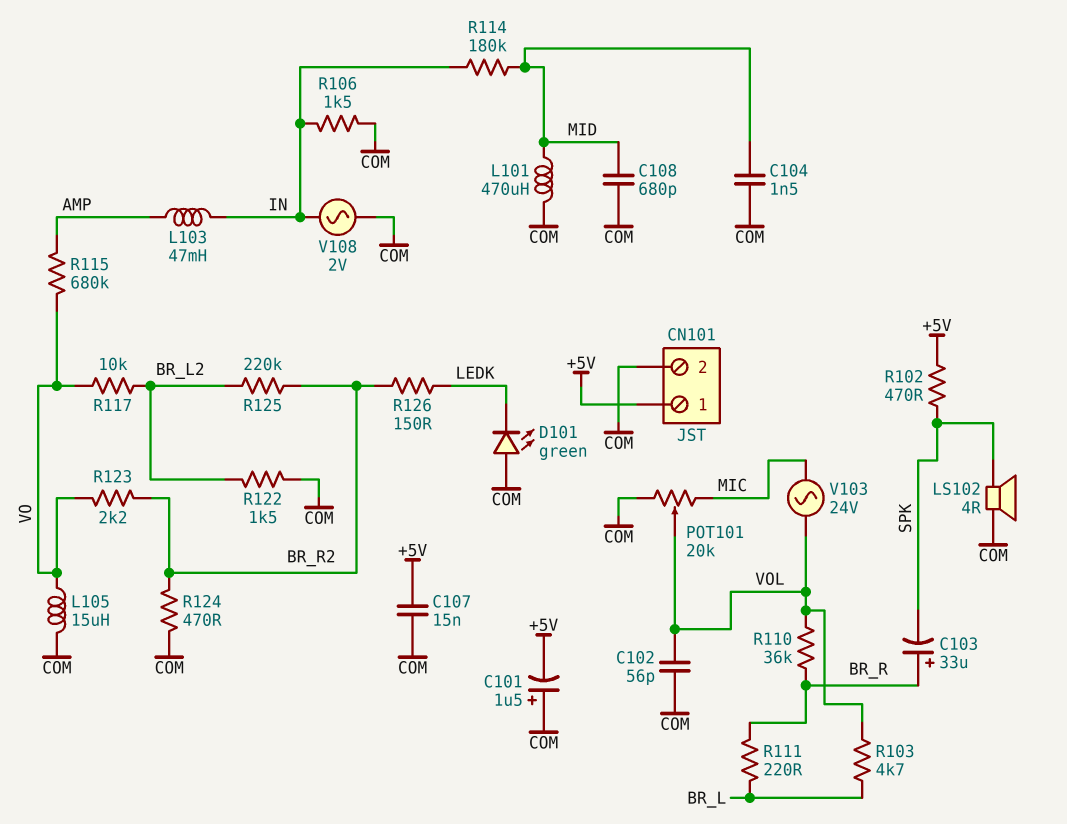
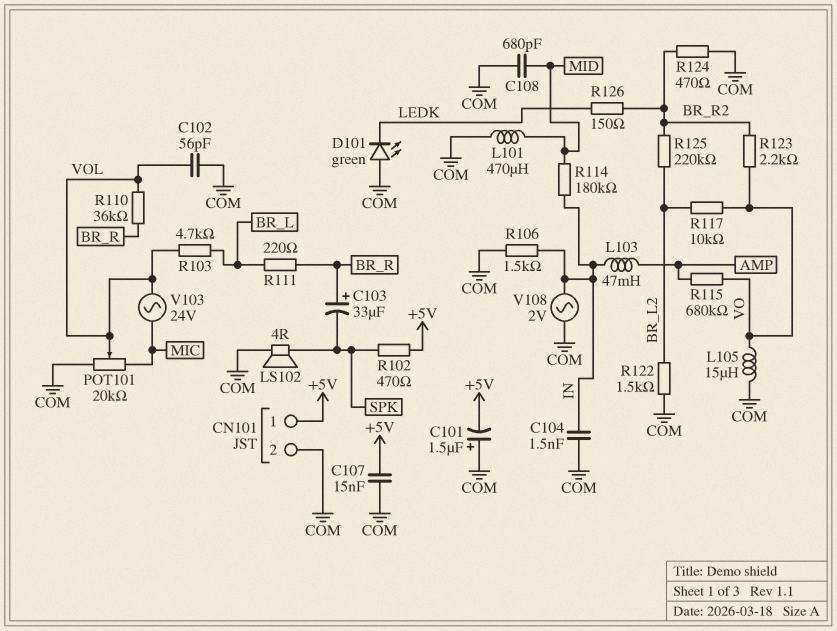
C104: 1.5nF (COM, MID) -> 1.5nF (COM, IN)

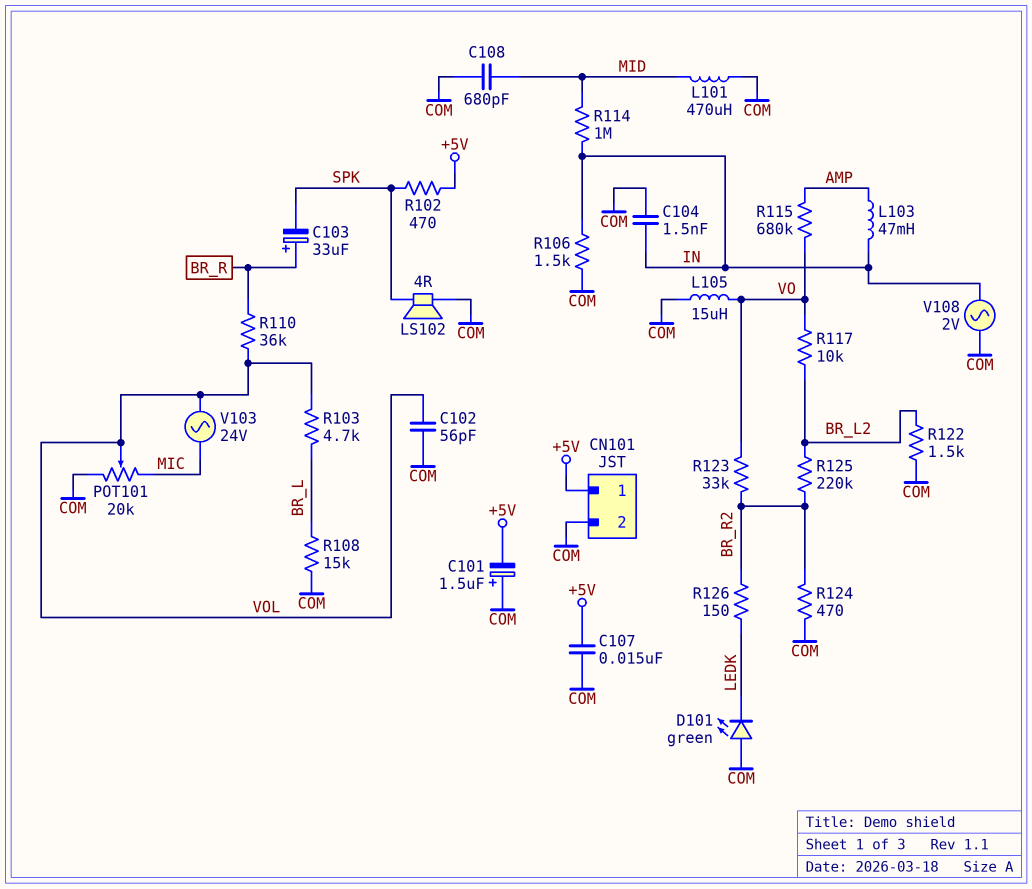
R108: none -> 15k (BR_L, COM)
R111: 220 (BR_L, BR_R) -> none
R114: 180k (IN, MID) -> 1M (IN, MID)
R123: 2.2k (BR_R2, VO) -> 33k (BR_R2, VO)

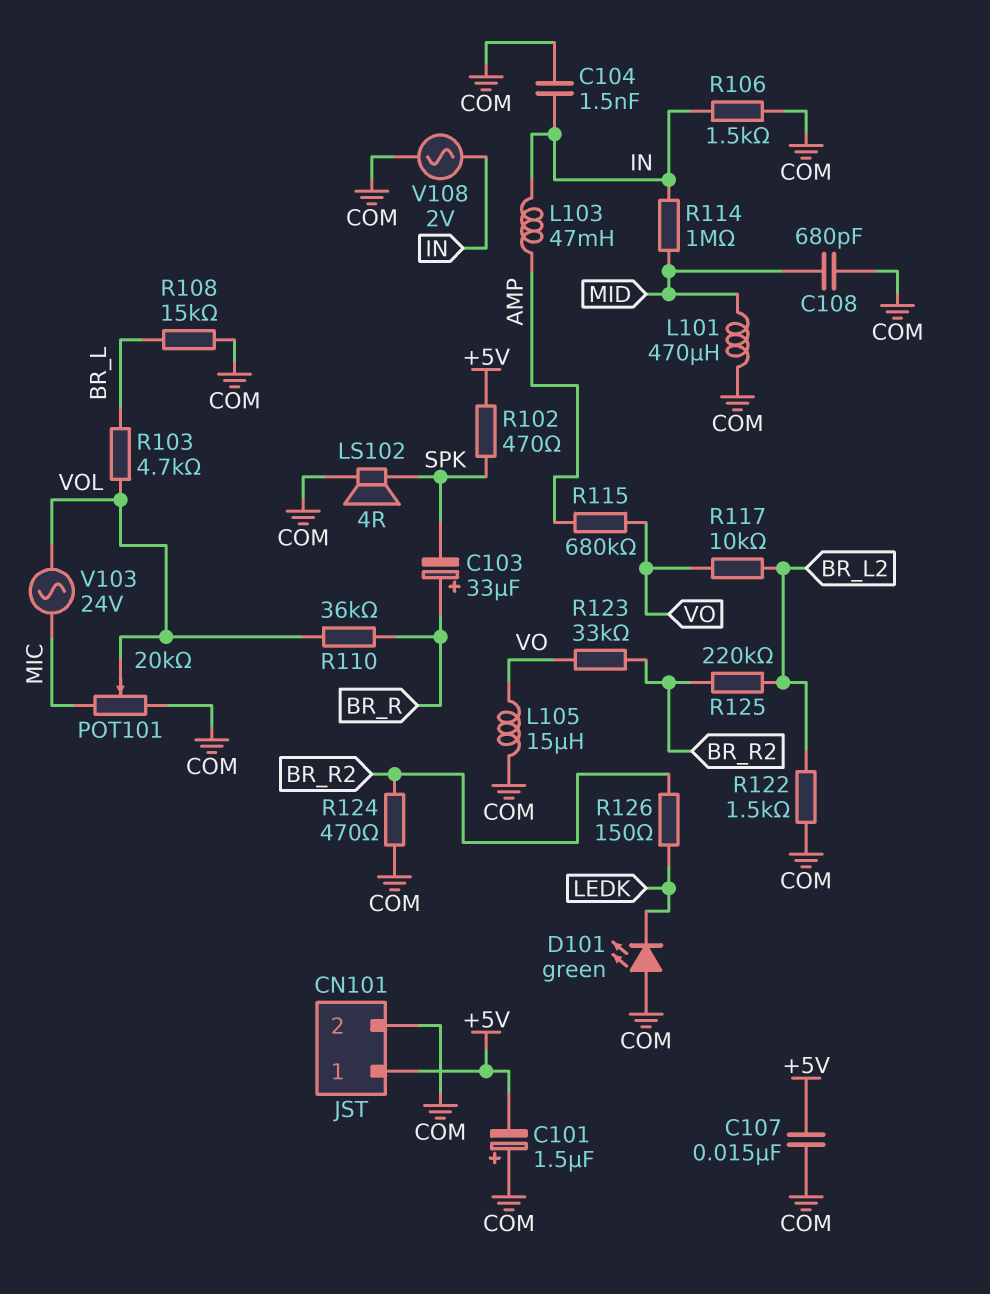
C102: 56pF (COM, VOL) -> none

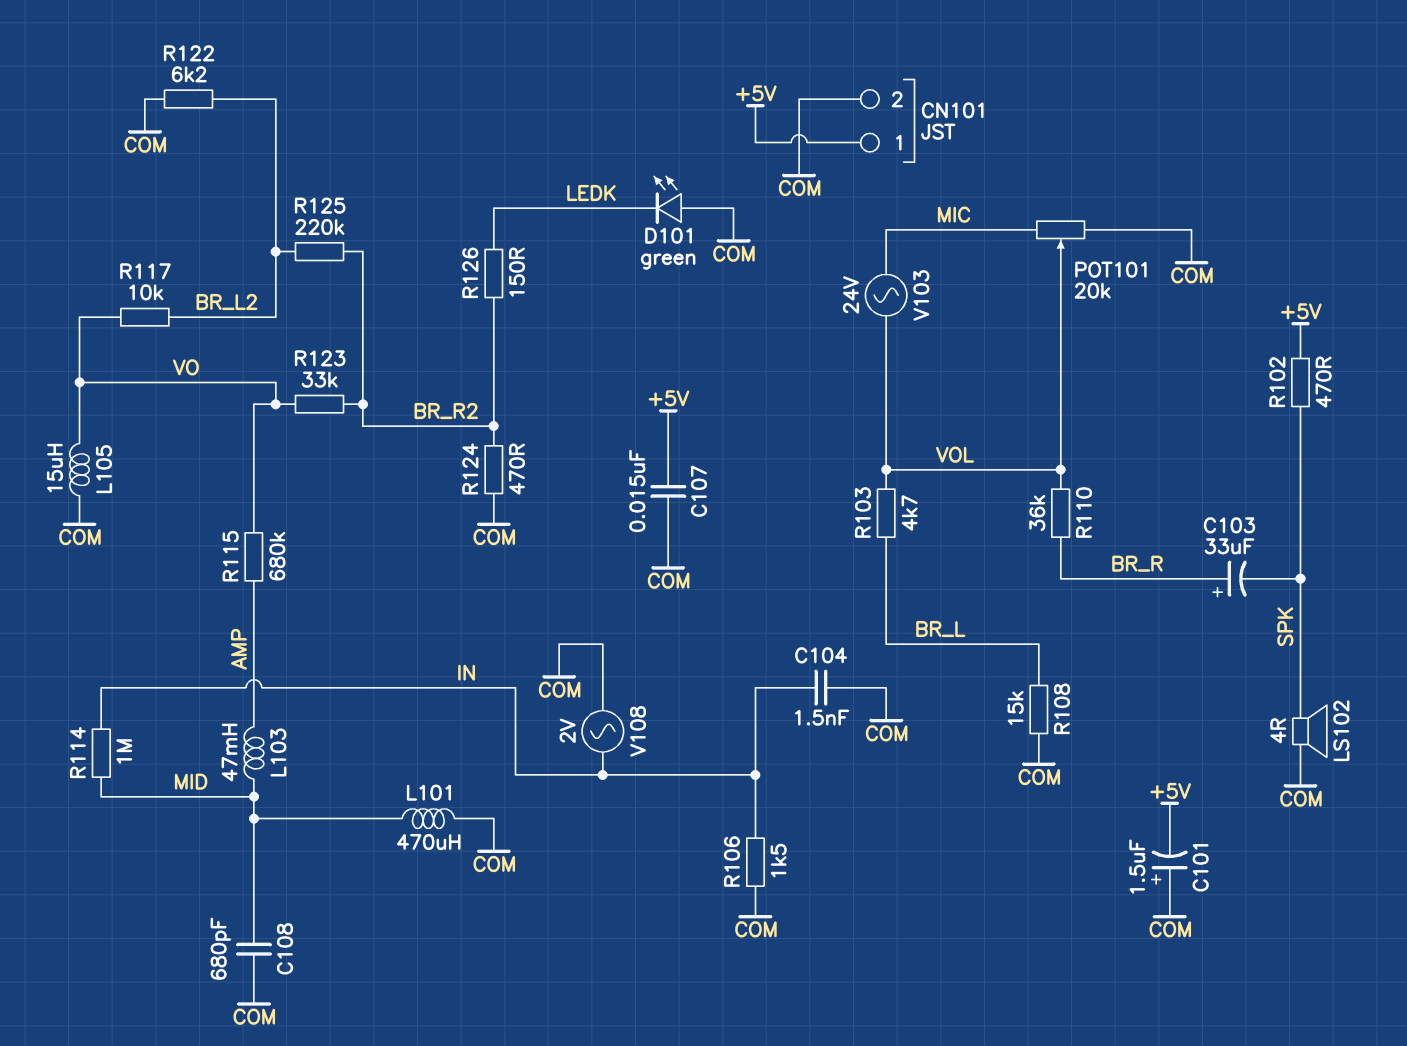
L103: 47mH (AMP, IN) -> 47mH (AMP, MID)
R122: 1.5k (BR_L2, COM) -> 6.2k (BR_L2, COM)

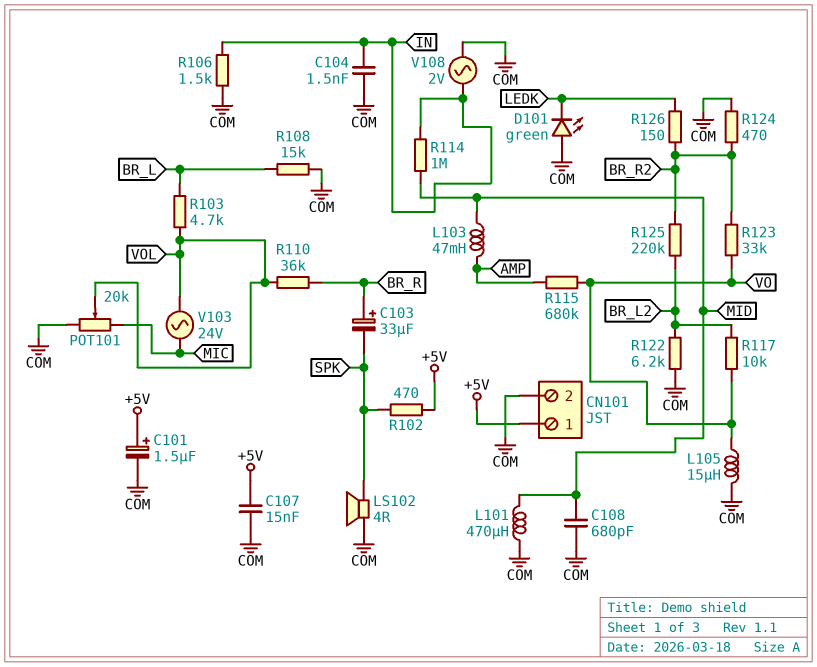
C101: 1.5uF (plus COM, minus +5V) -> 1.5uF (plus +5V, minus COM)

